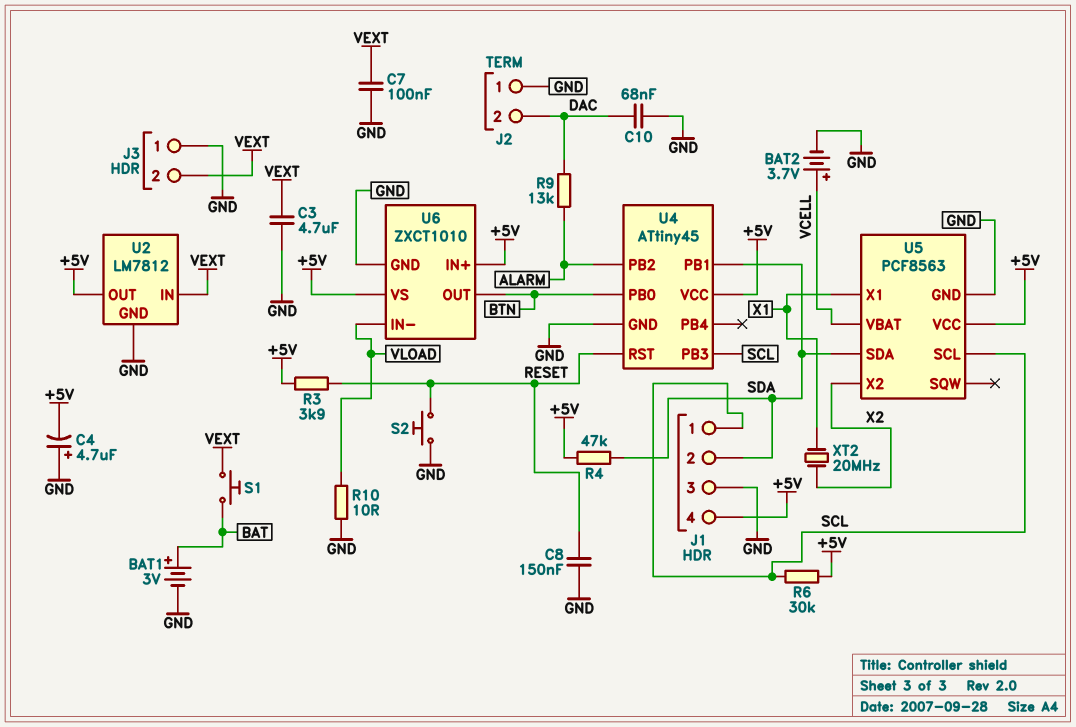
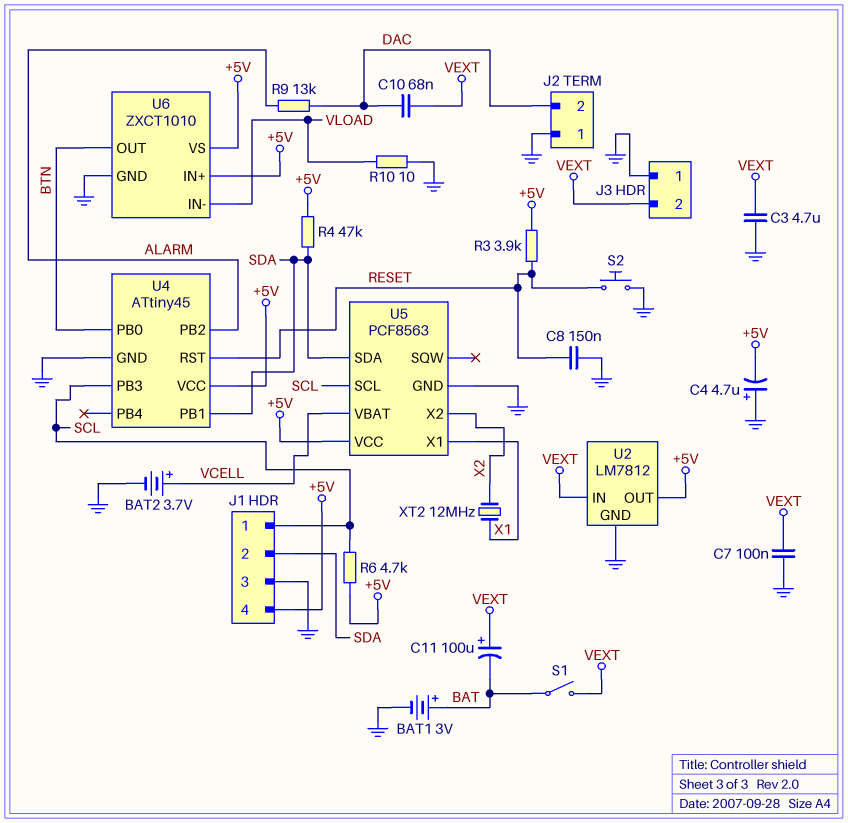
C10: 68nF (DAC, GND) -> 68nF (DAC, VEXT)
C11: none -> 100uF (plus VEXT, minus BAT)
R6: 30k (+5V, SCL) -> 4.7k (+5V, SCL)
S1: button (BAT, VEXT) -> switch (BAT, VEXT)
XT2: 20MHz (X1, X2) -> 12MHz (X1, X2)

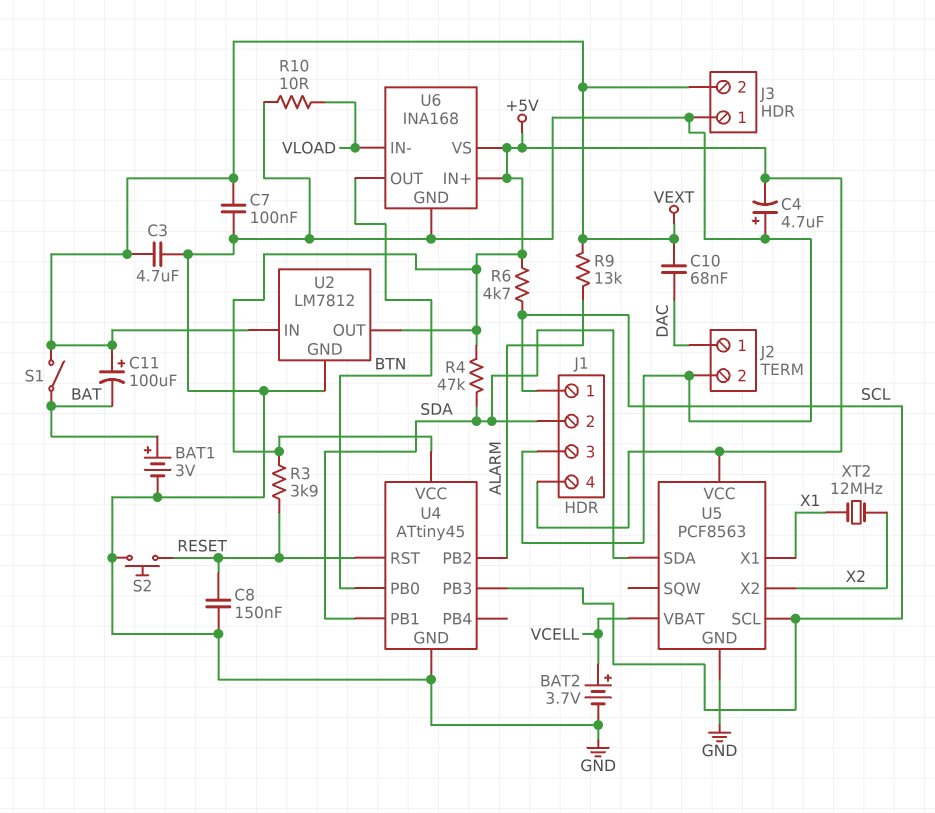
J2 pin 1: GND -> DAC
J2 pin 2: DAC -> GND
R9: 13k (ALARM, DAC) -> 13k (ALARM, VEXT)
U6: ZXCT1010 -> INA168

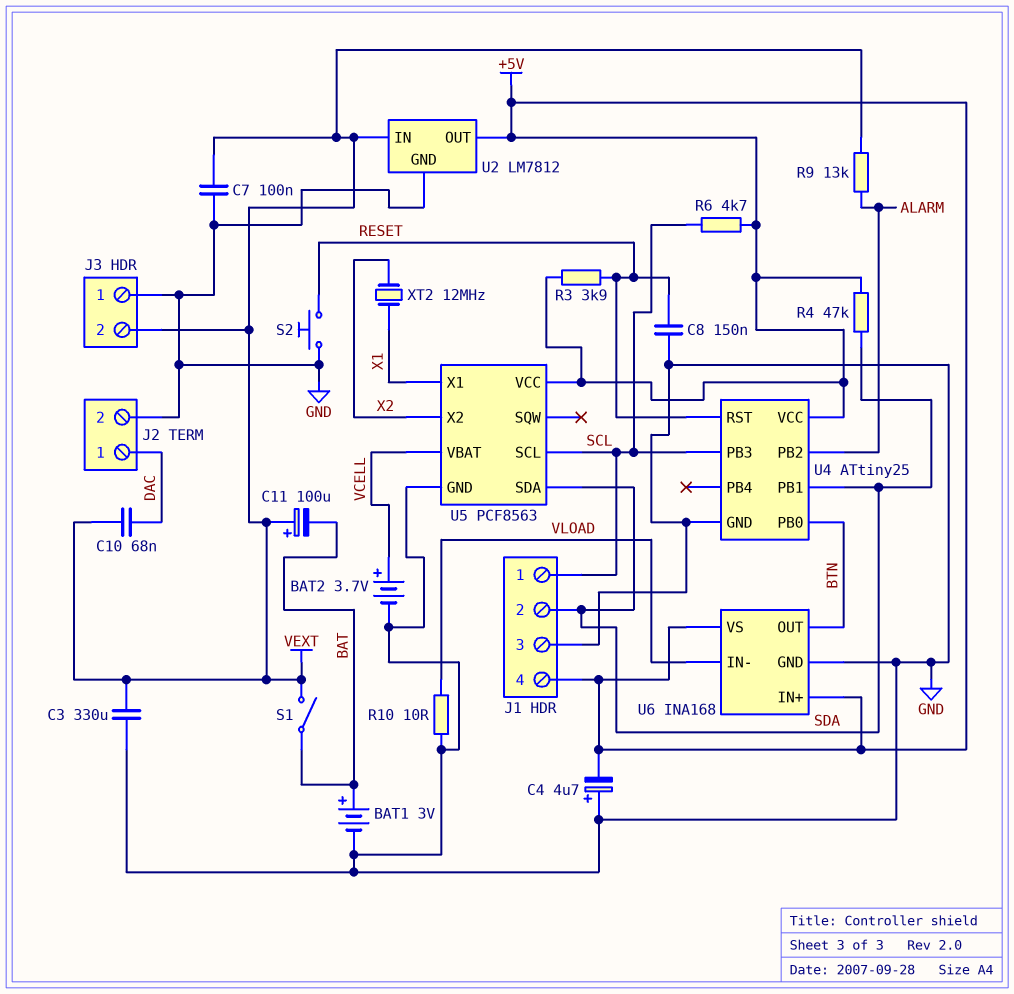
C3: 4.7uF (GND, VEXT) -> 330uF (GND, VEXT)
U4: ATtiny45 -> ATtiny25

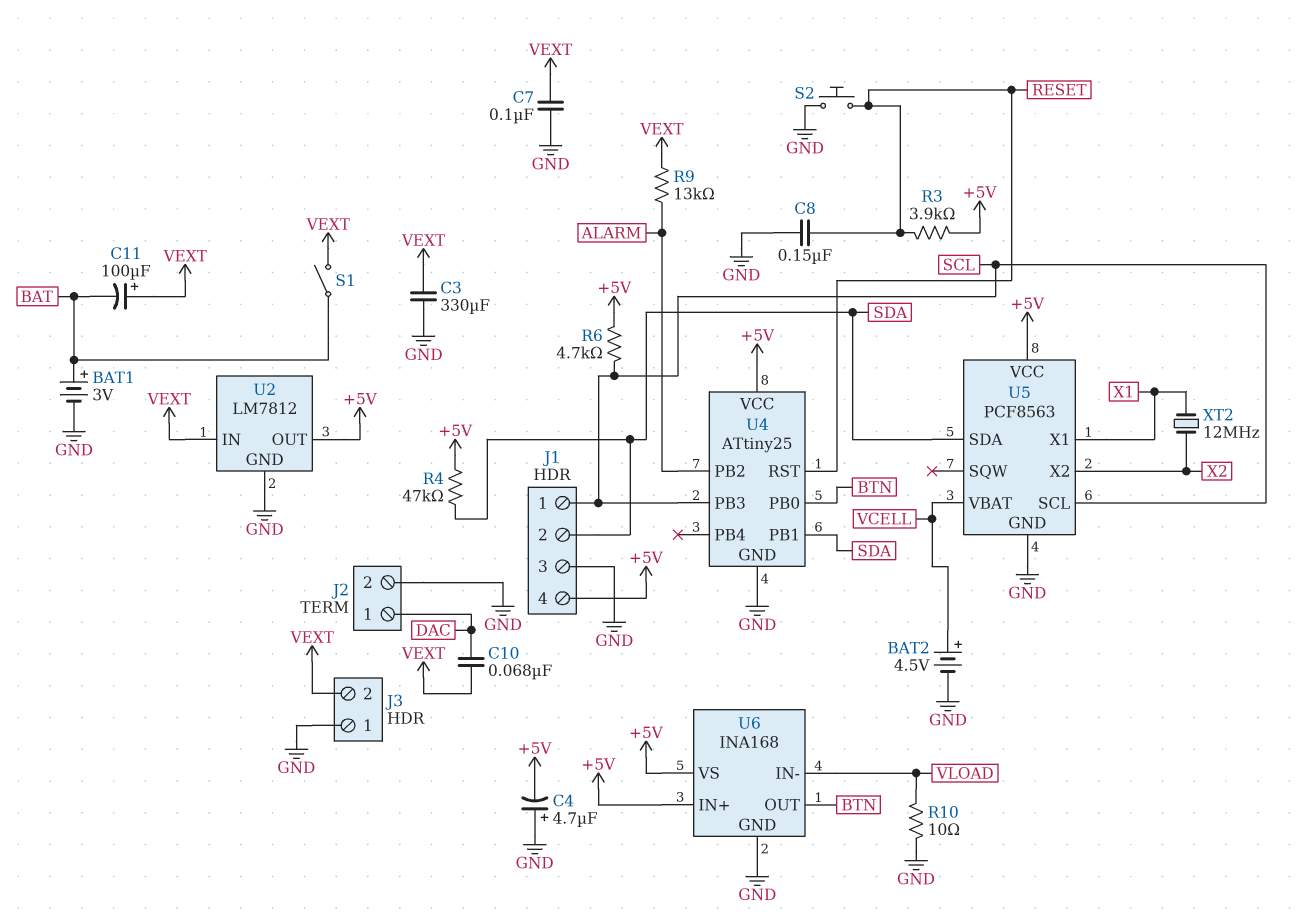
BAT2: 3.7V (plus VCELL, minus GND) -> 4.5V (plus VCELL, minus GND)

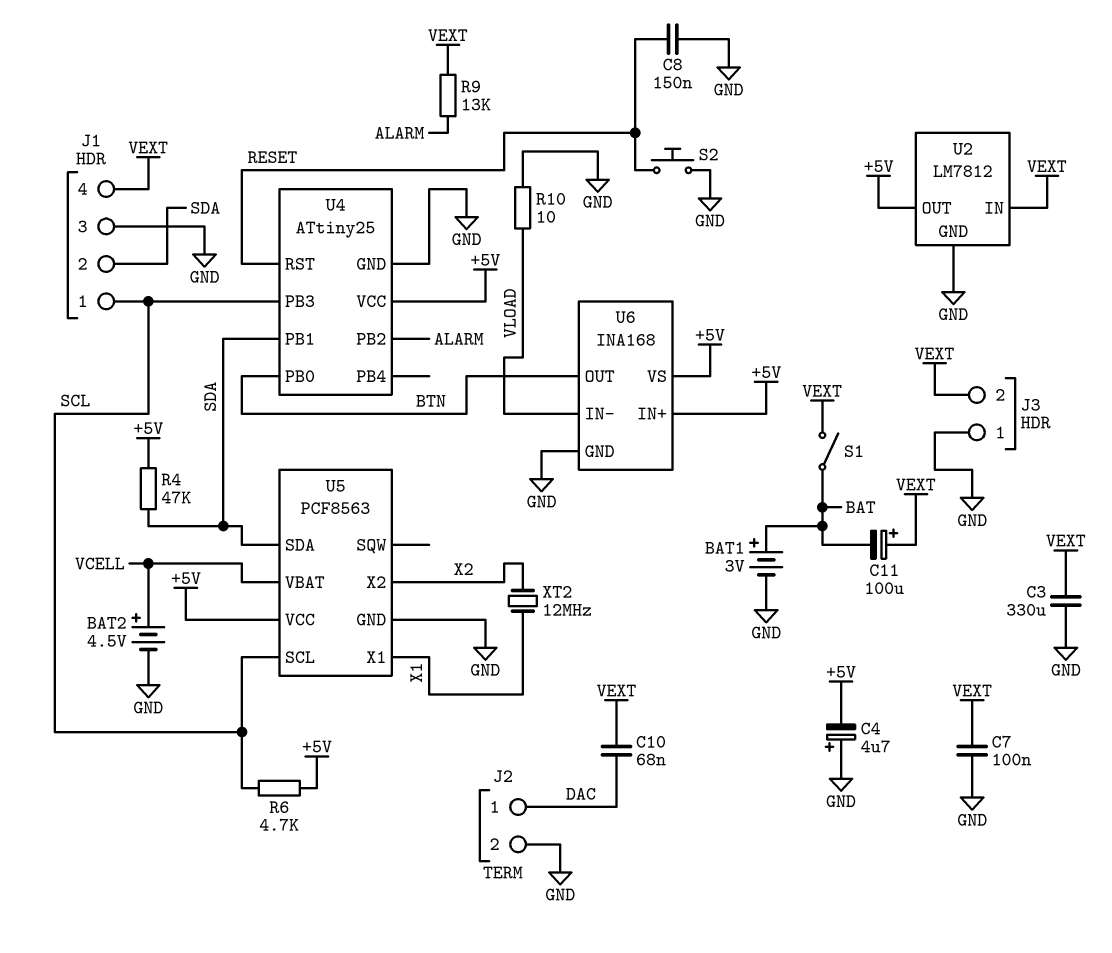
J1 pin 4: +5V -> VEXT
R3: 3.9k (+5V, RESET) -> none

